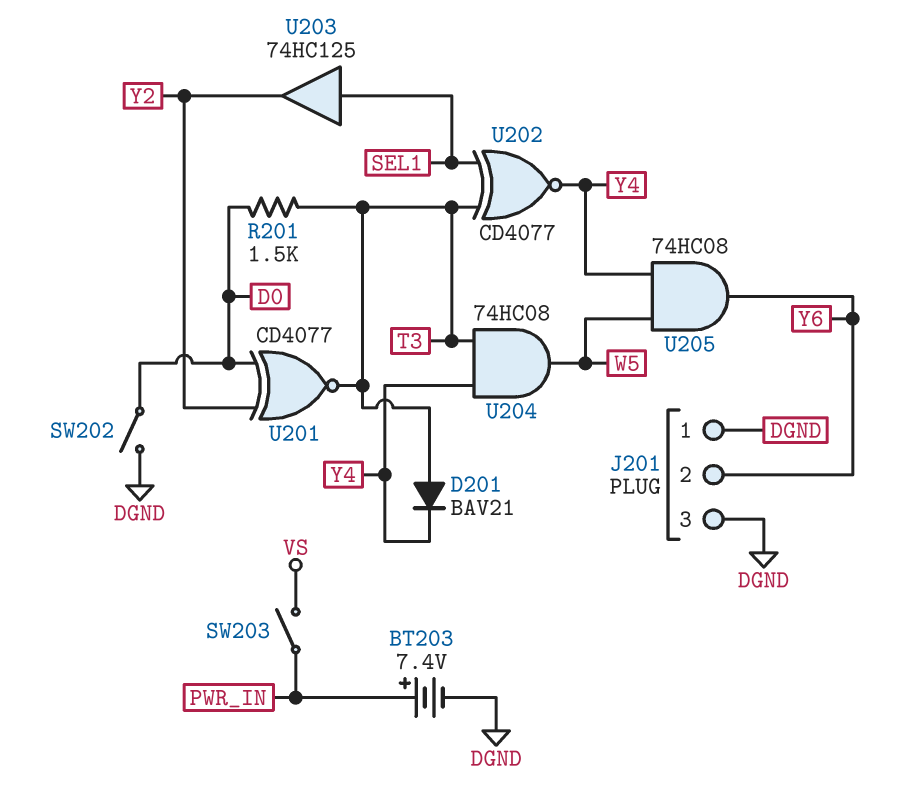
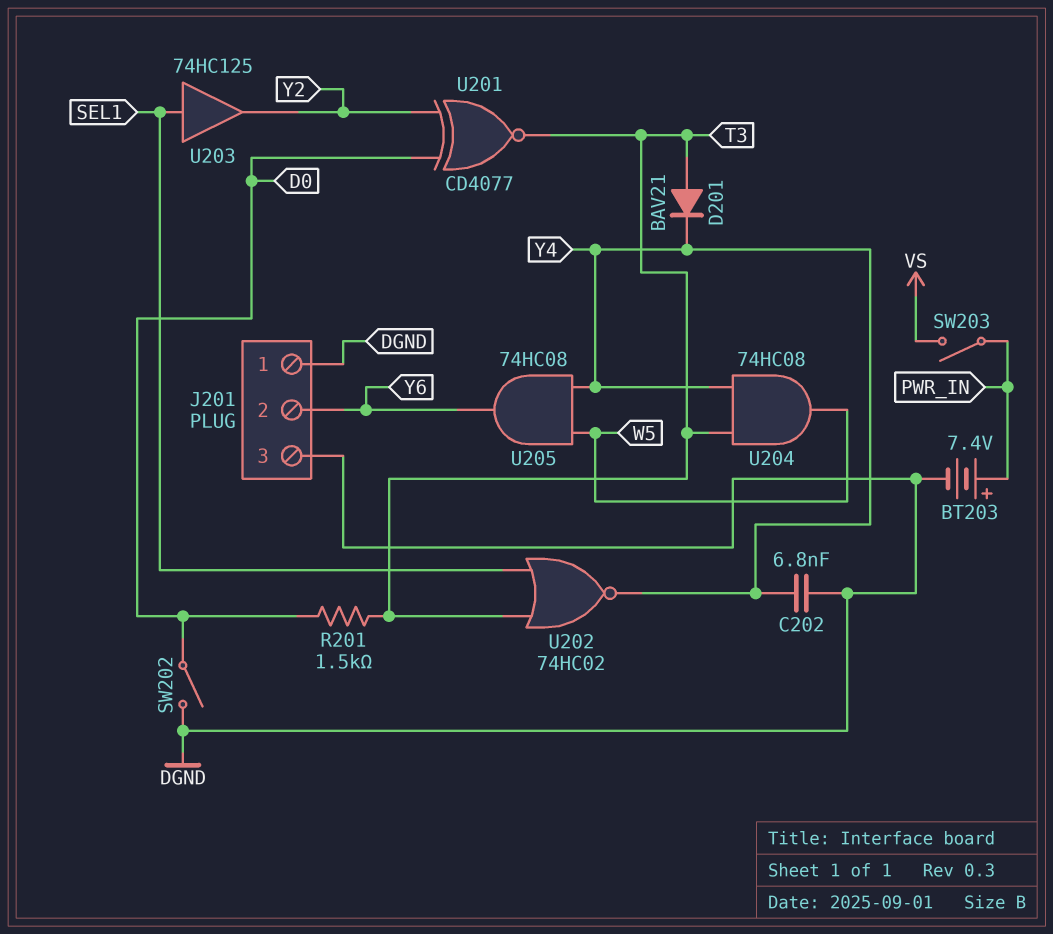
C202: none -> 6.8nF (DGND, Y4)
U202: XNOR CD4077 (in SEL1, in T3, out Y4) -> NOR 74HC02 (in SEL1, in T3, out Y4)

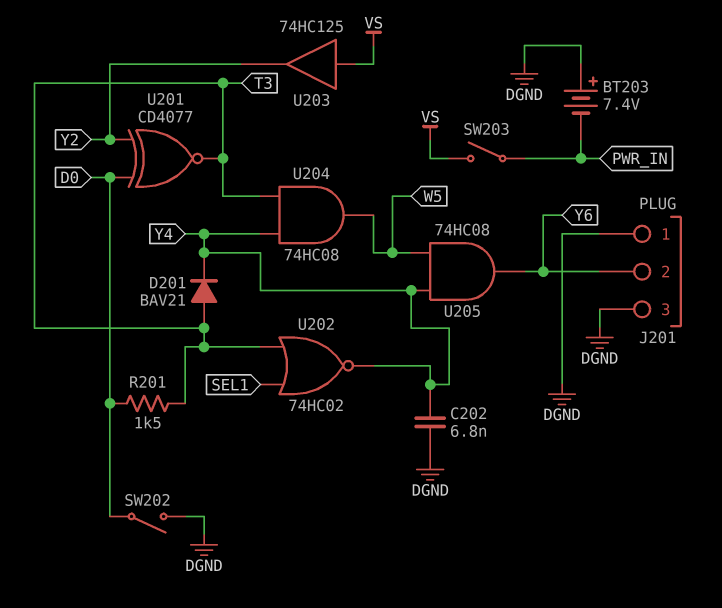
BT203: 7.4V (plus PWR_IN, minus DGND) -> 7.4V (plus DGND, minus PWR_IN)
U203: buffer 74HC125 (in SEL1, out Y2) -> buffer 74HC125 (in VS, out Y2)

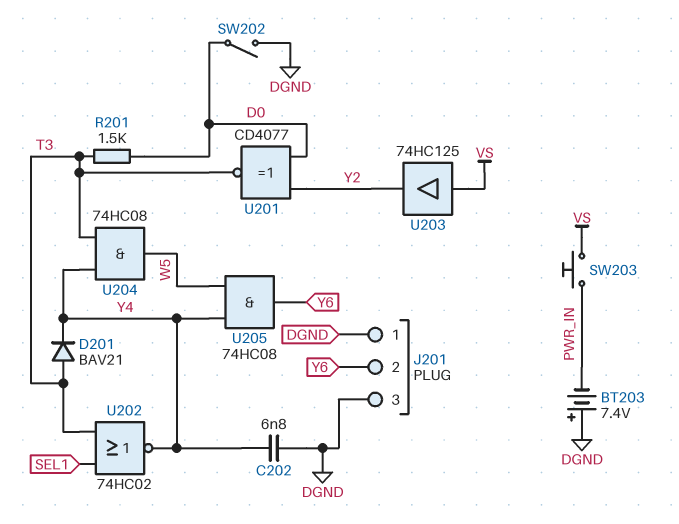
SW203: switch (PWR_IN, VS) -> button (PWR_IN, VS)

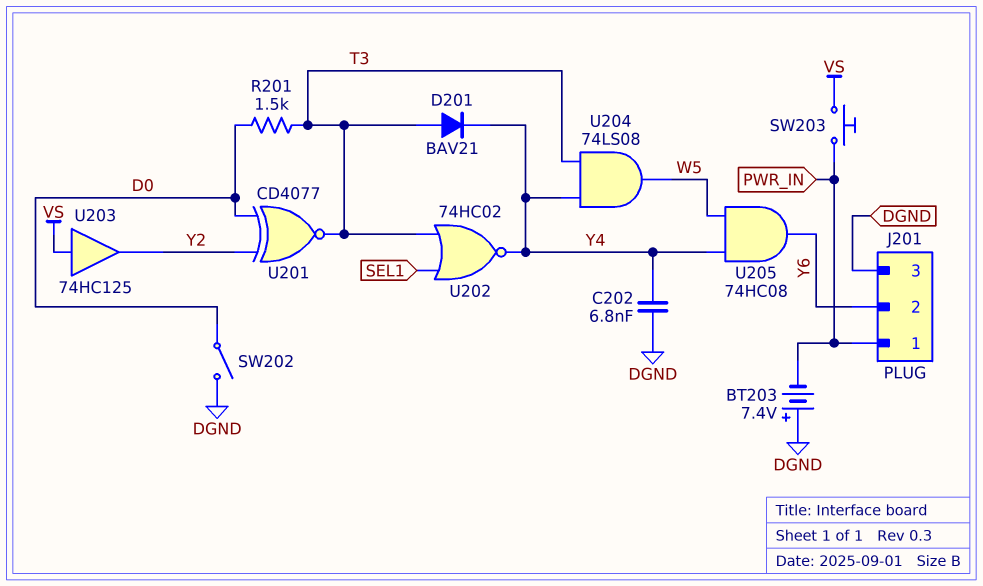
J201 pin 1: DGND -> PWR_IN
U204: AND 74HC08 (in T3, in Y4, out W5) -> AND 74LS08 (in T3, in Y4, out W5)

